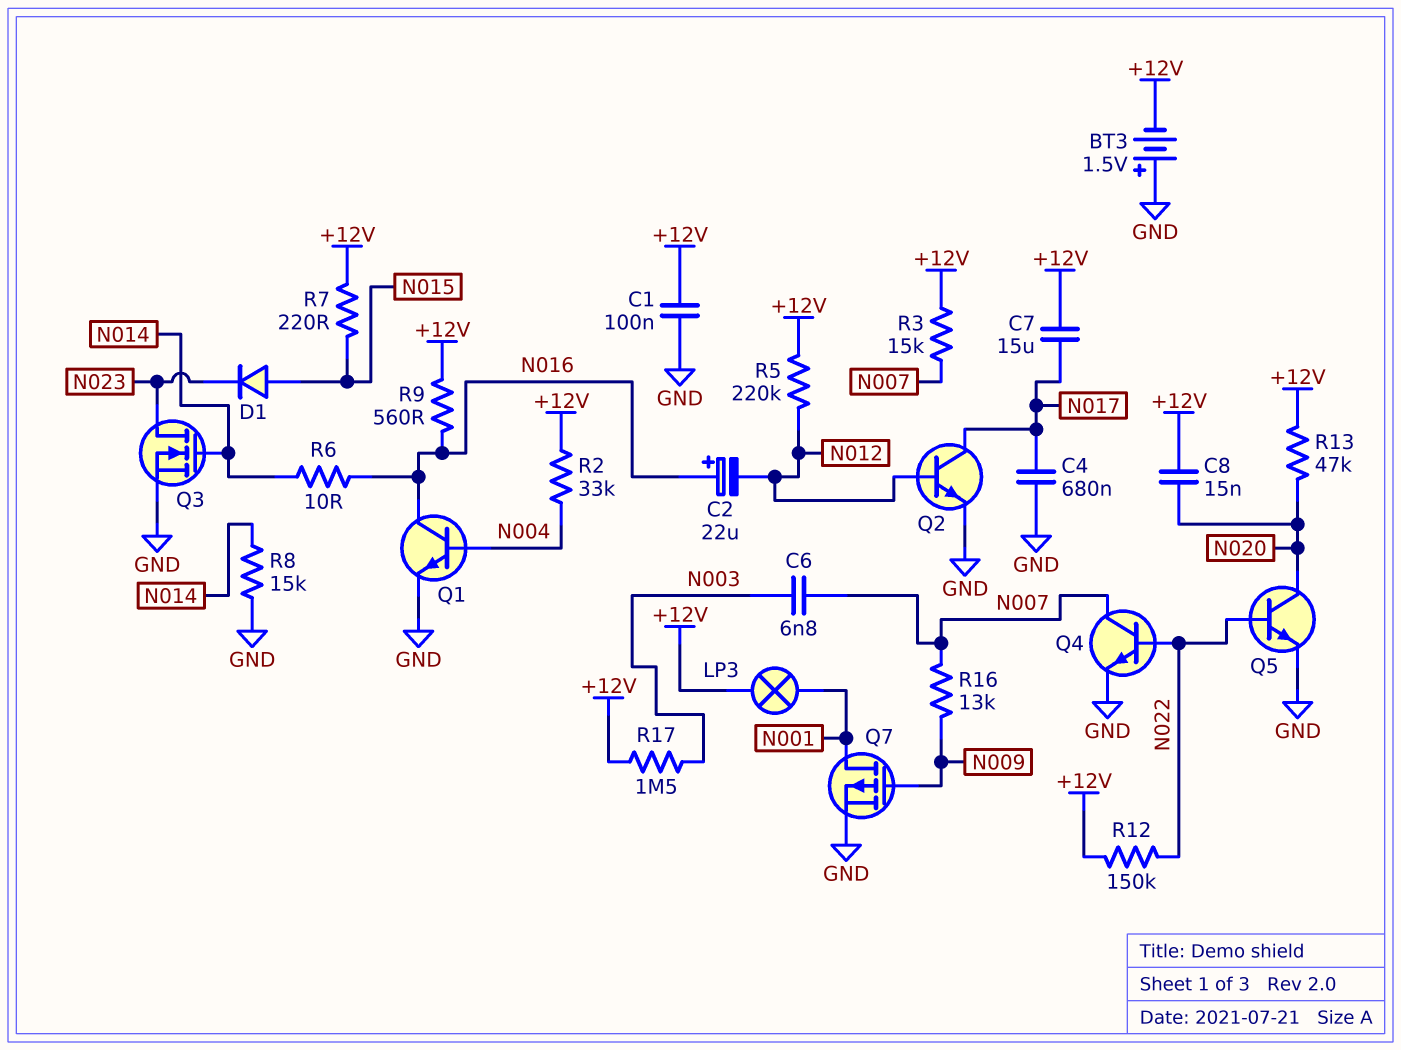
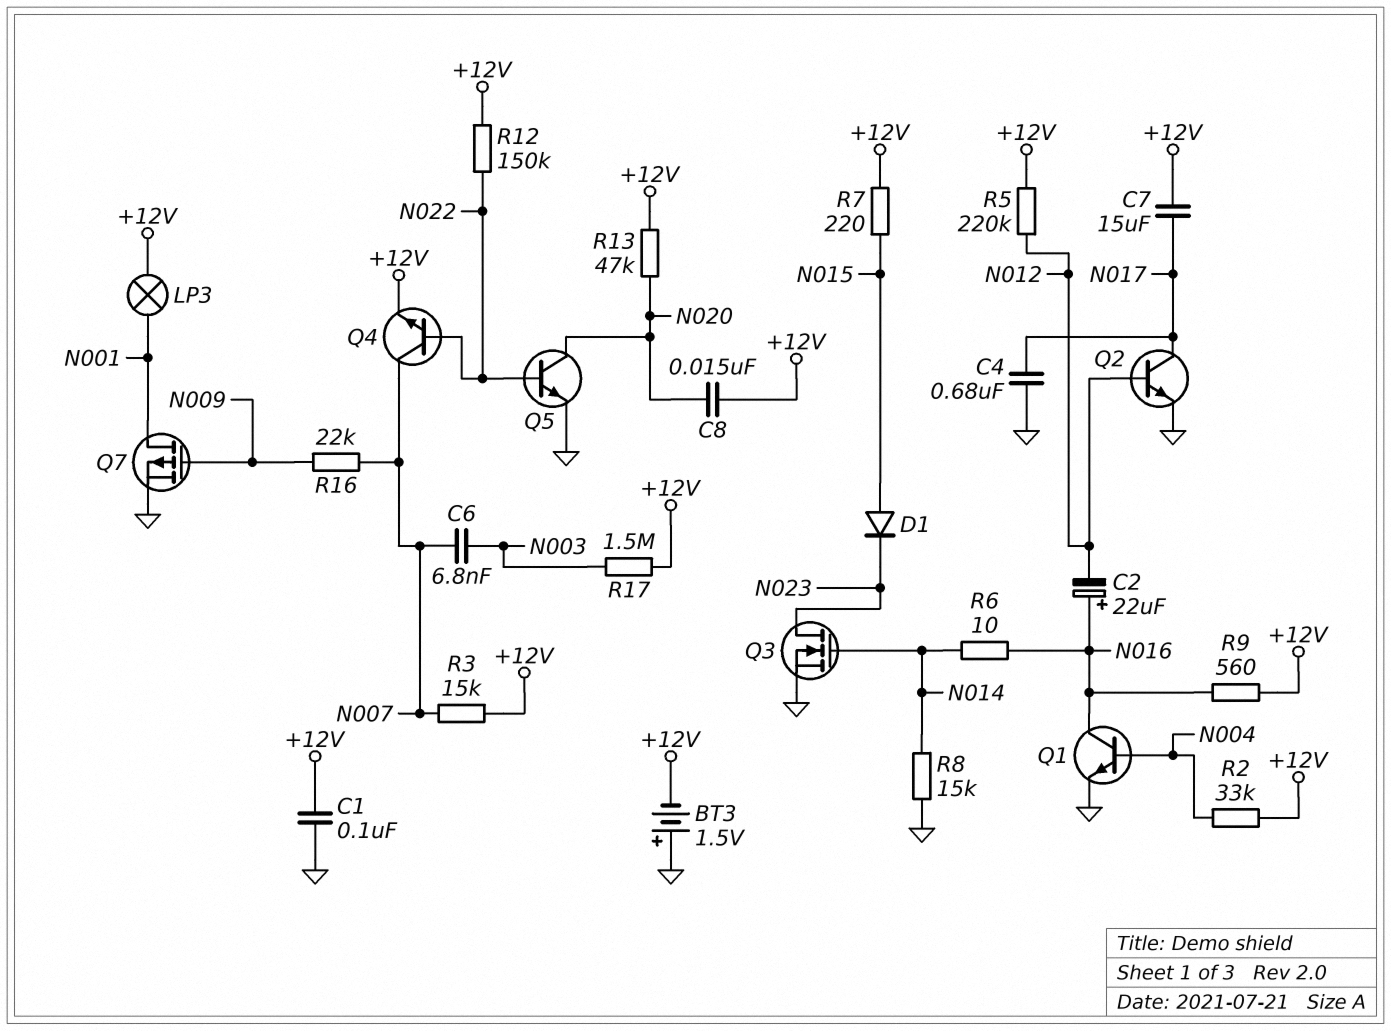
Q4: NPN (B N022, C N007, E GND) -> NPN (B N022, C N007, E +12V)
R16: 13k (N007, N009) -> 22k (N007, N009)

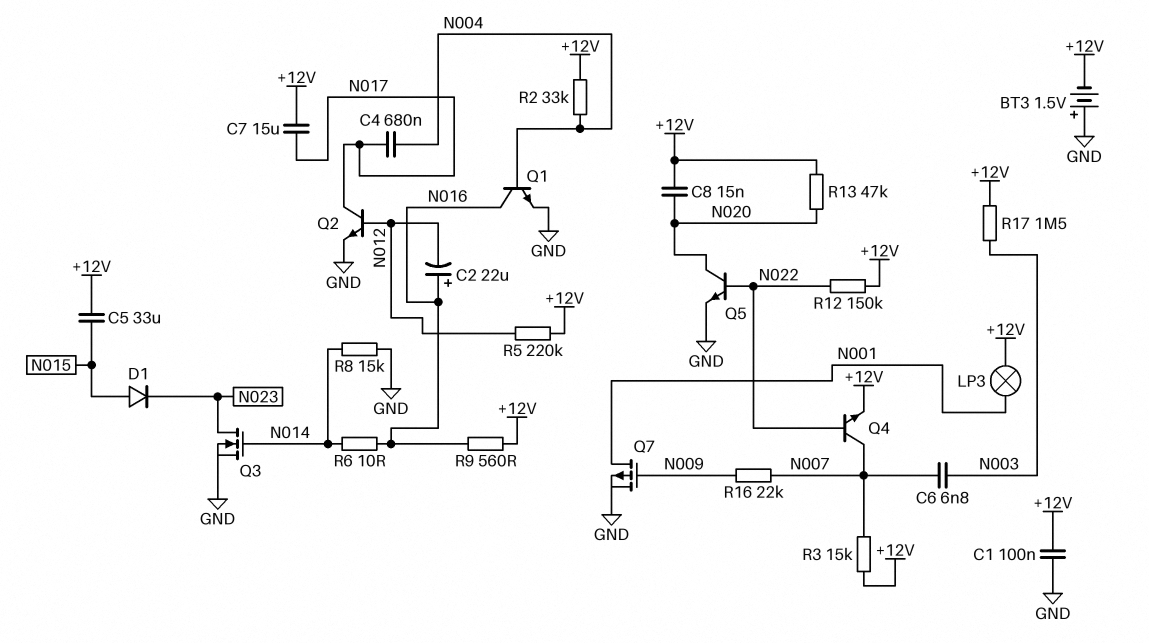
C4: 680nF (GND, N017) -> 680nF (N004, N017)
C5: none -> 33uF (+12V, N015)
R7: 220 (+12V, N015) -> none

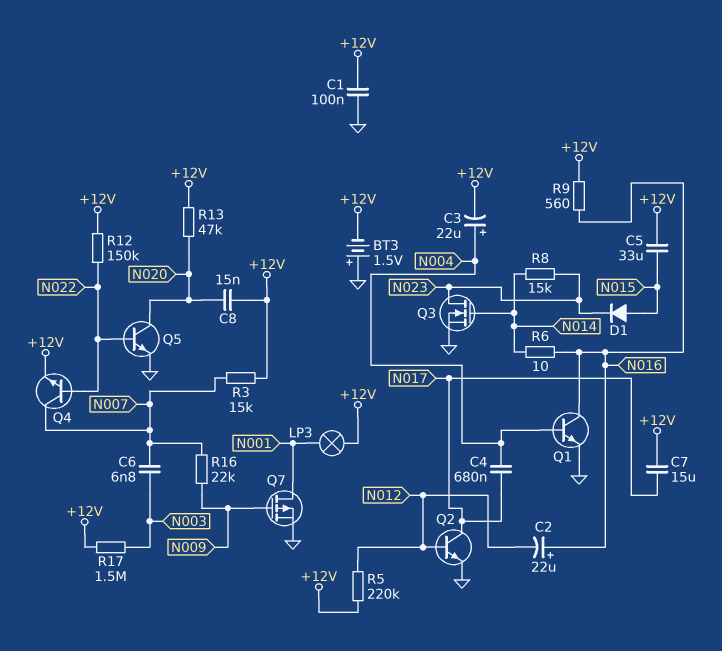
C3: none -> 22uF (plus N004, minus +12V)
R2: 33k (+12V, N004) -> none
R8: 15k (GND, N014) -> 15k (N014, N023)

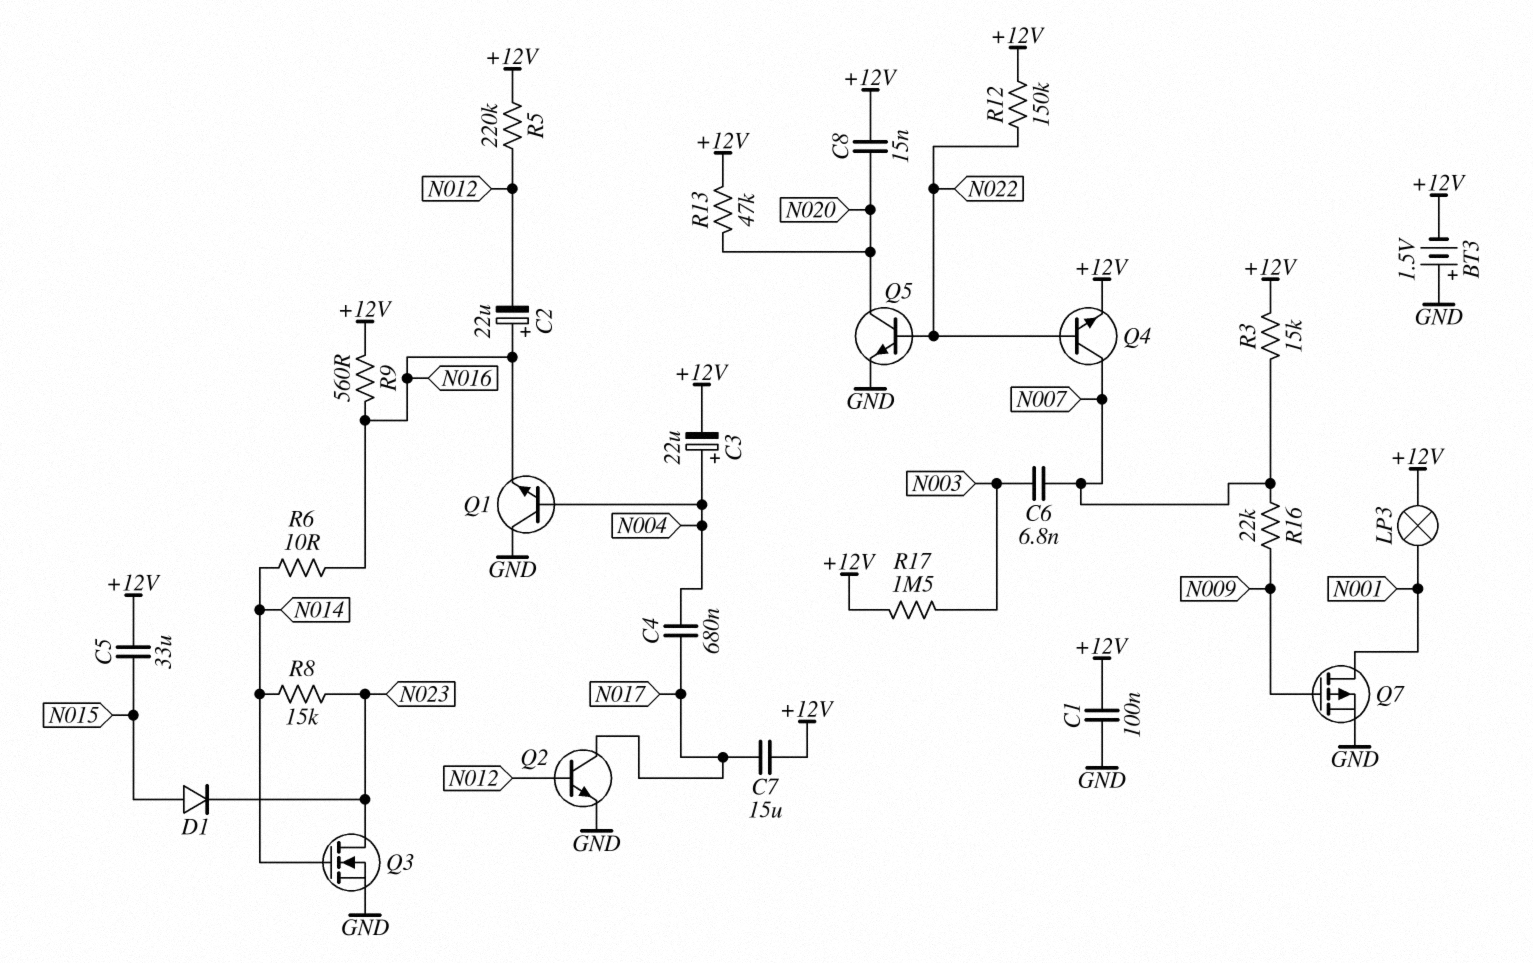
Q1: NPN (B N004, C N016, E GND) -> NPN (B N004, C GND, E N016)

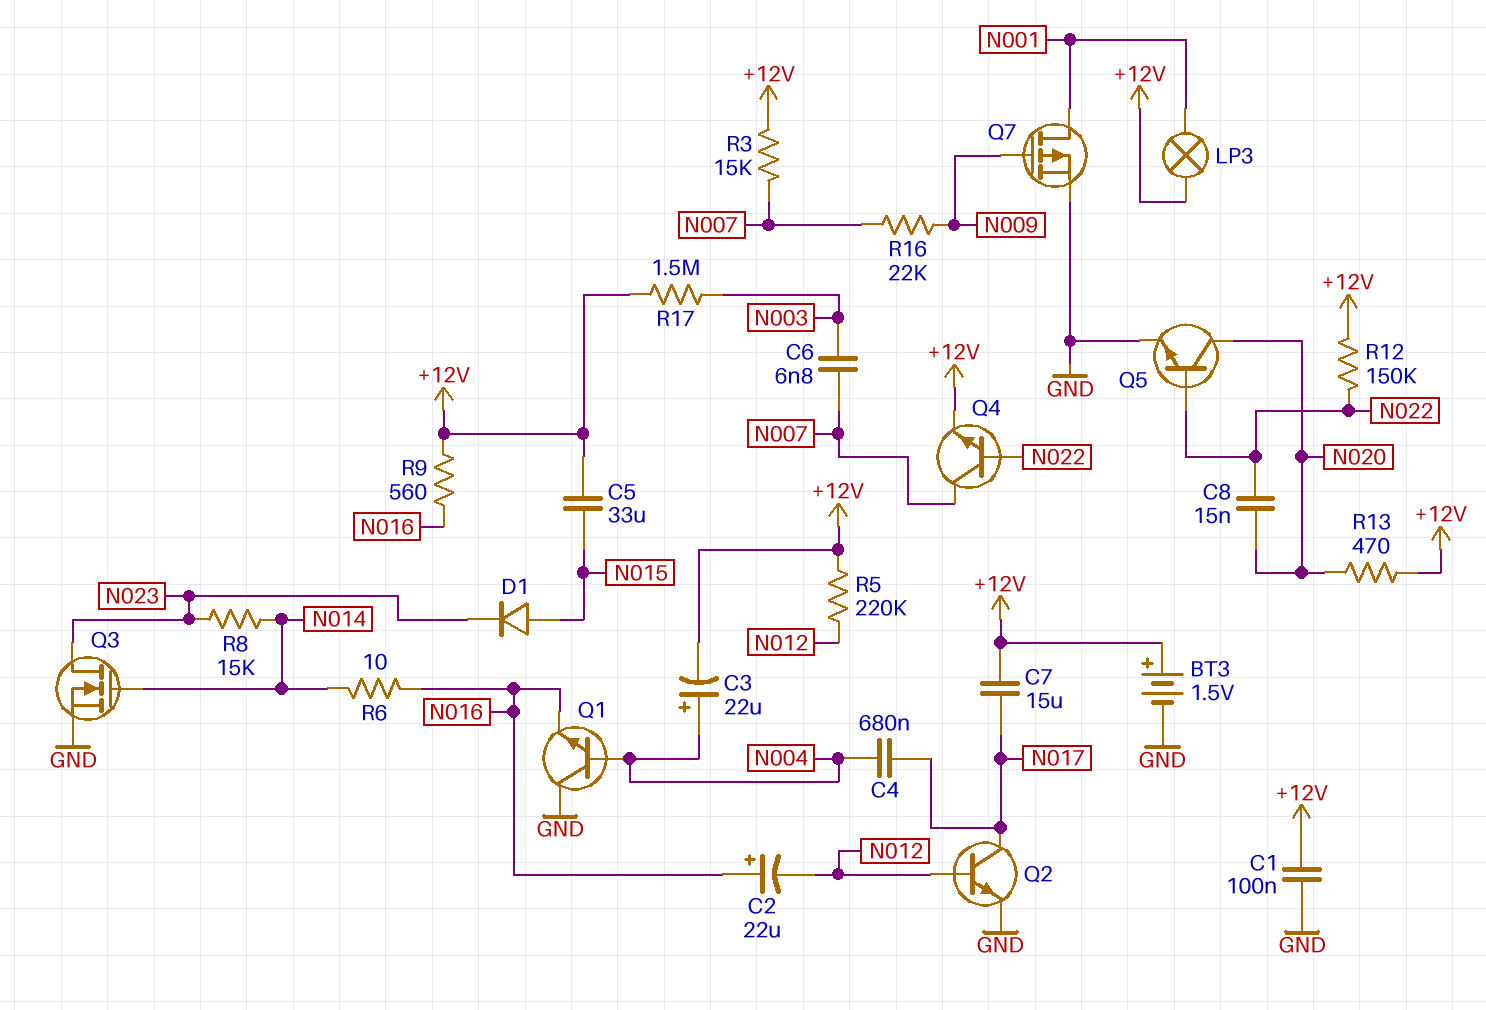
BT3: 1.5V (plus GND, minus +12V) -> 1.5V (plus +12V, minus GND)
C8: 15nF (+12V, N020) -> 15nF (N020, N022)
R13: 47k (+12V, N020) -> 470 (+12V, N020)

